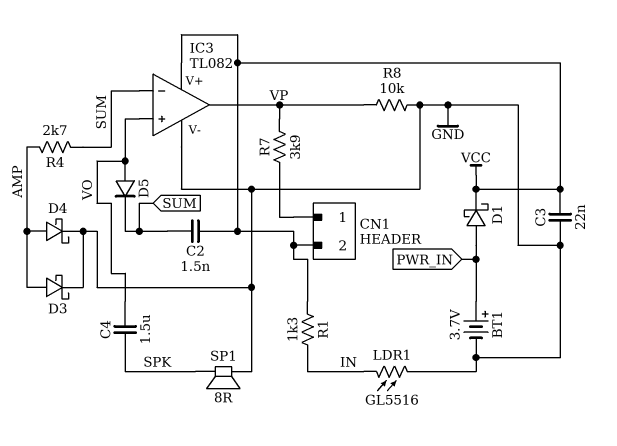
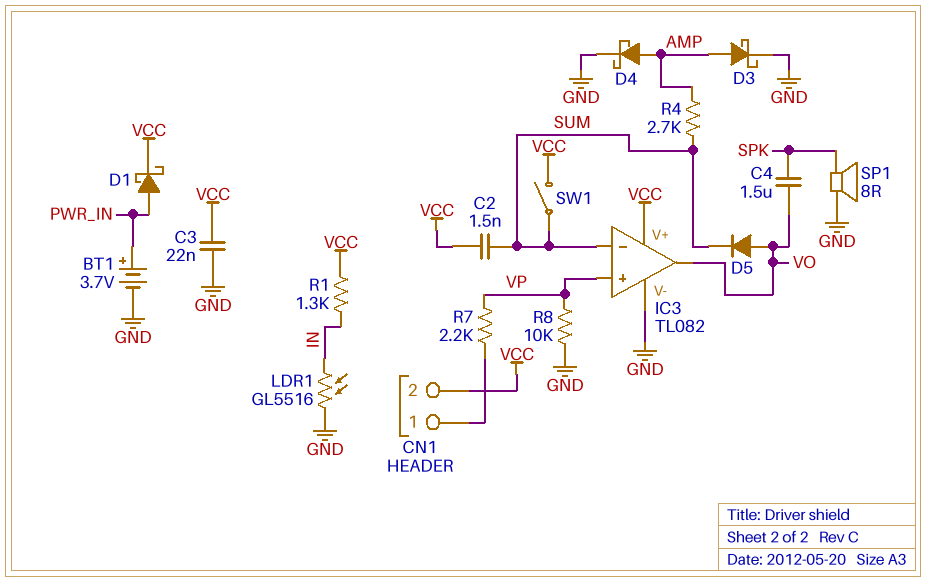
IC3 pin in+: VO -> VP
IC3 pin out: VP -> VO
R7: 3.9k (CN1/1, VP) -> 2.2k (CN1/1, VP)
SW1: none -> switch (SUM, VCC)

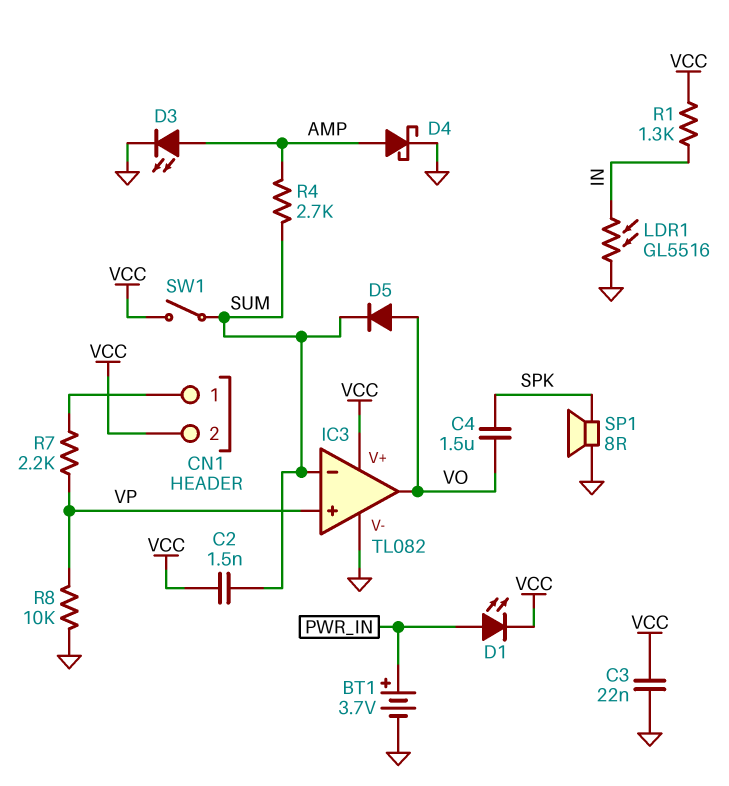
D1: schottky (A PWR_IN, K VCC) -> LED (A PWR_IN, K VCC)
D3: schottky (A AMP, K GND) -> LED (A AMP, K GND)

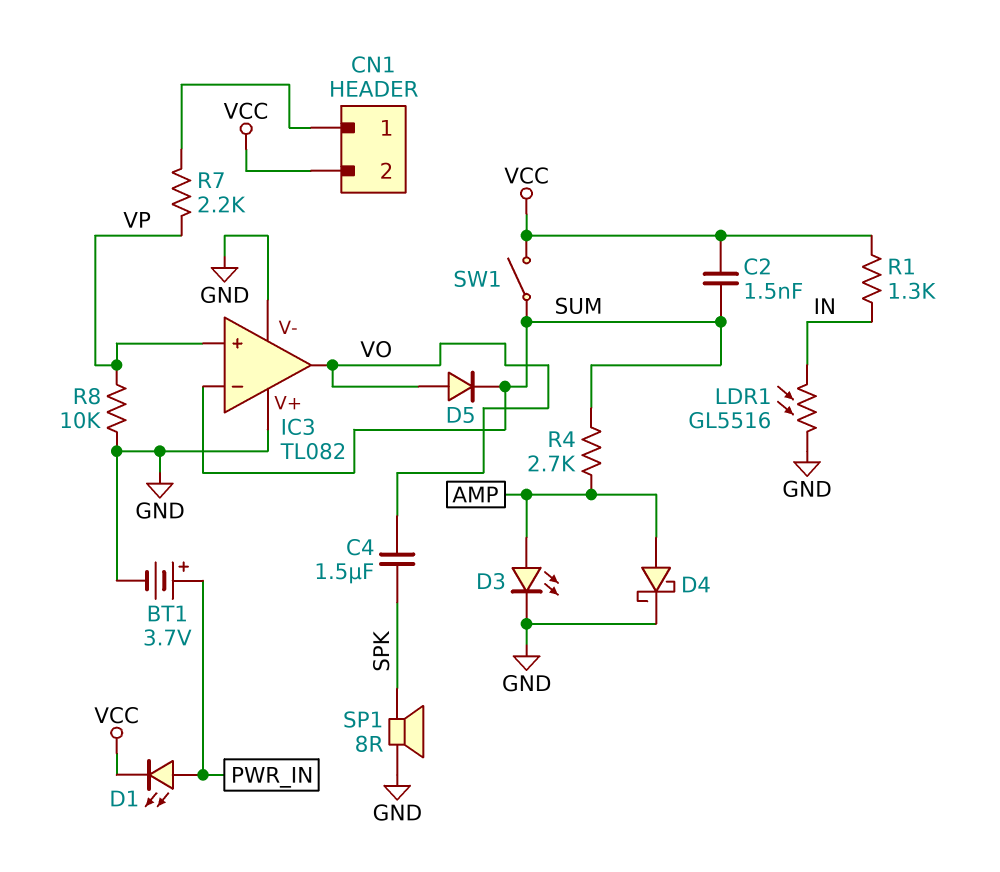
C3: 22nF (GND, VCC) -> none
IC3 pin V+: VCC -> GND

